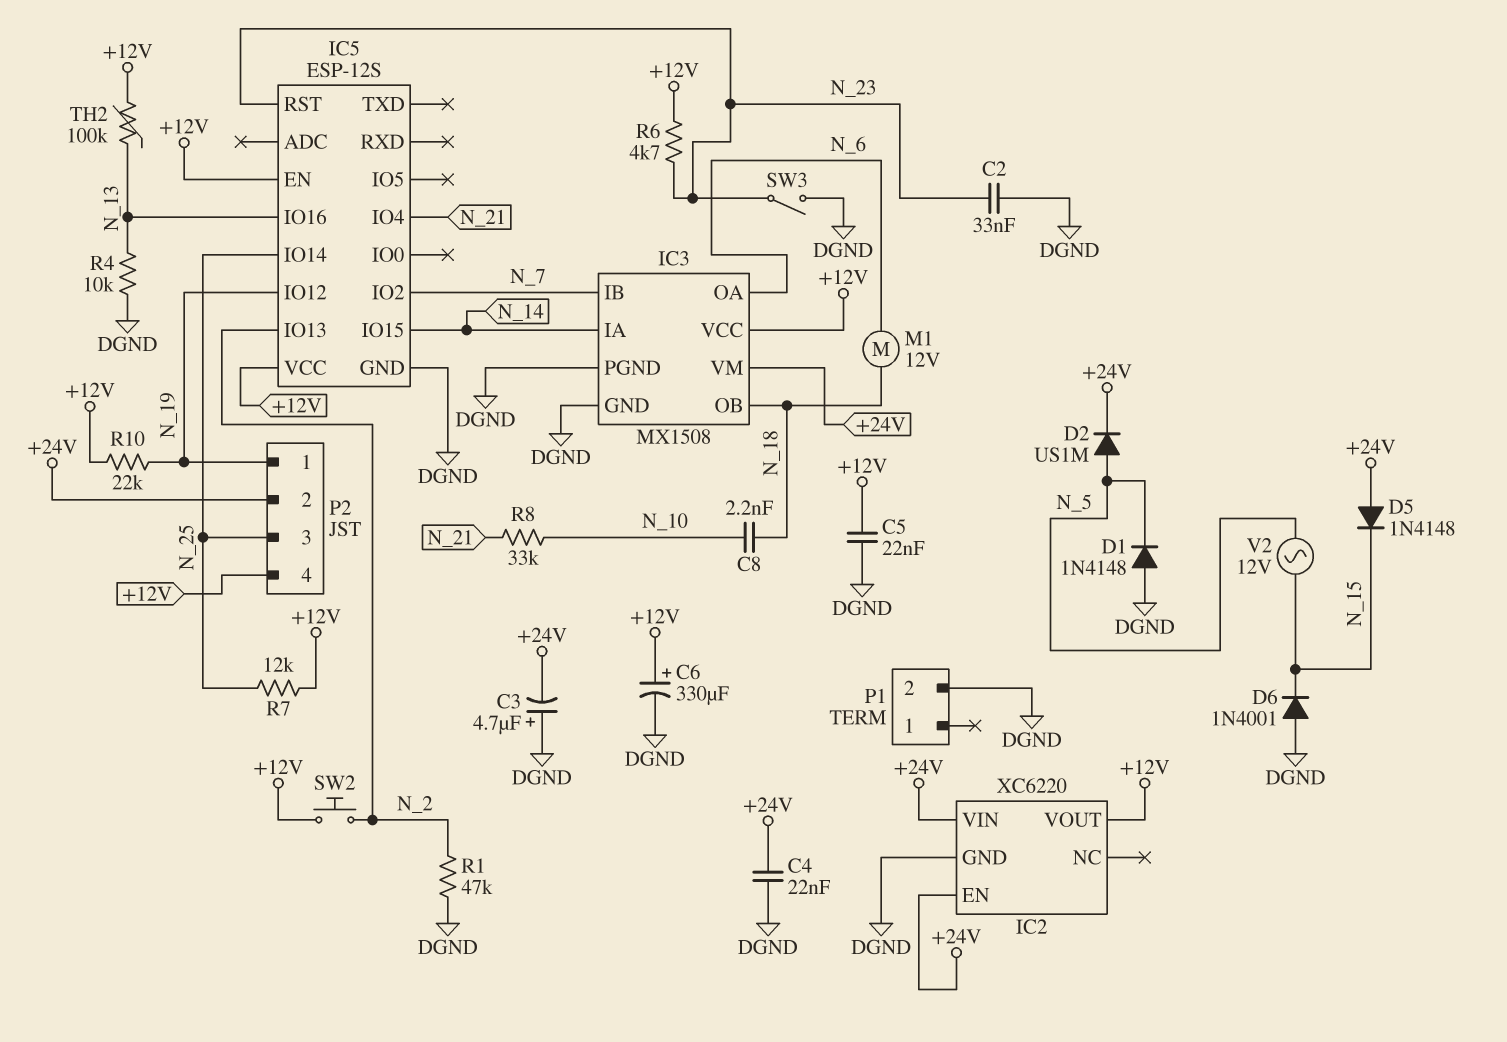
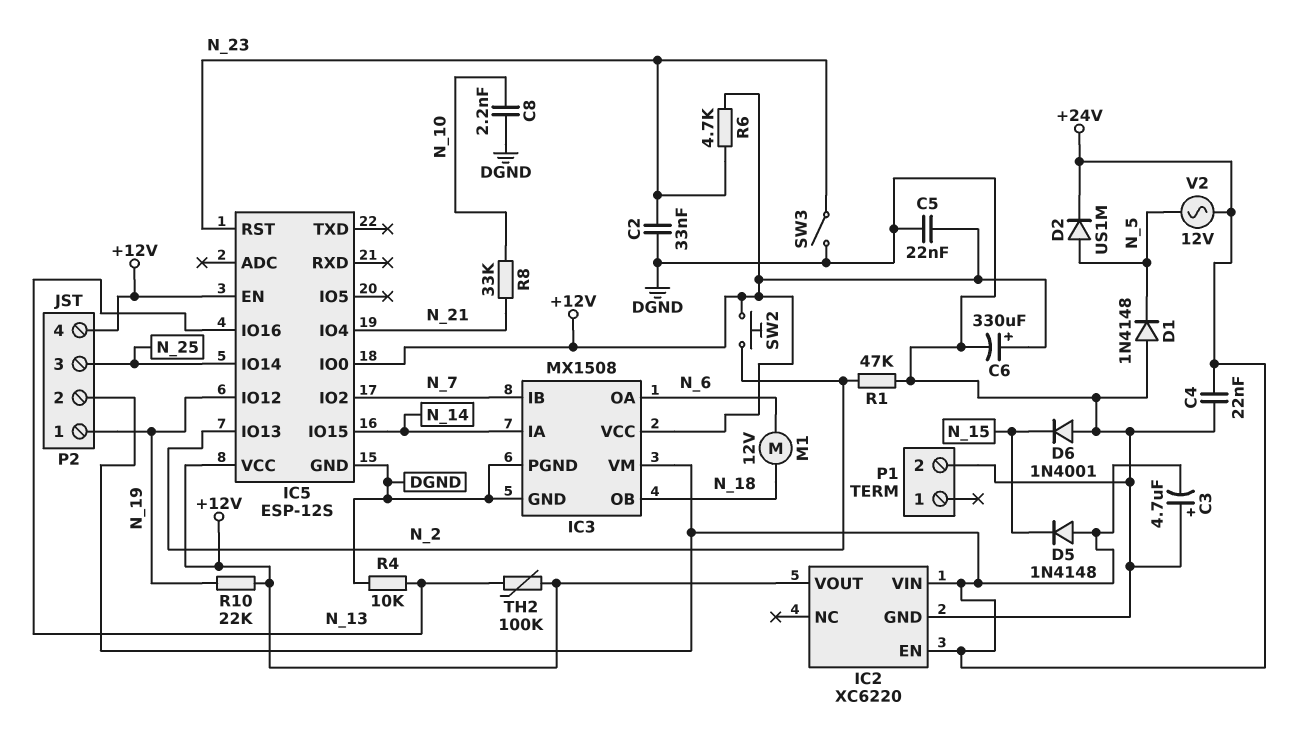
C8: 2.2nF (N_10, N_18) -> 2.2nF (DGND, N_10)
IC5 pin IO0: none -> +12V
R7: 12k (+12V, N_25) -> none
V2: AC 12V (N_5, N_15) -> AC 12V (+24V, N_5)

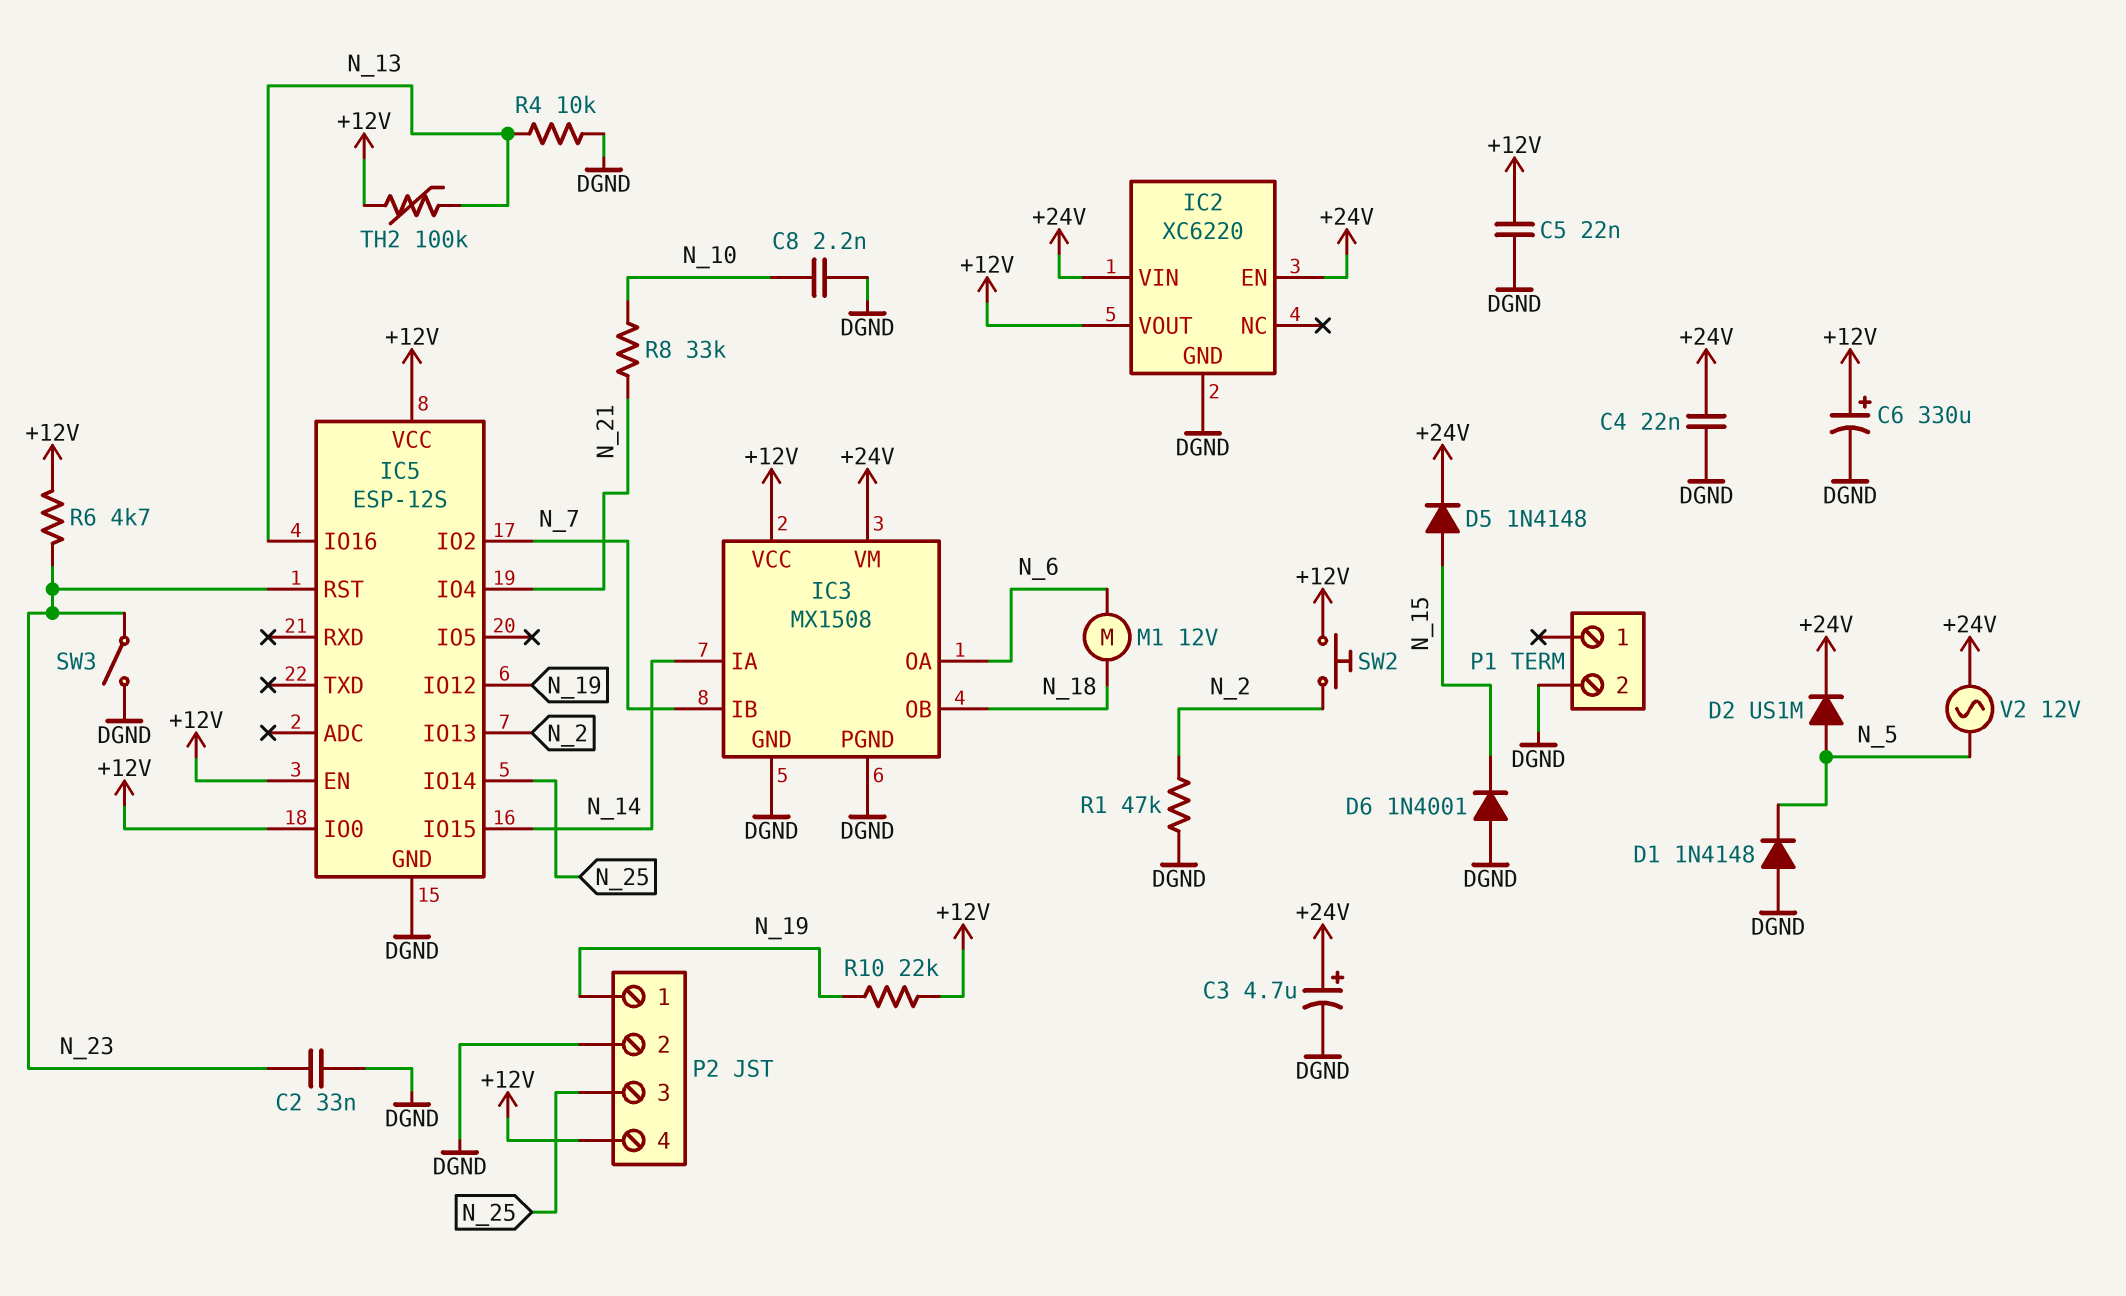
C3: 4.7uF (plus DGND, minus +24V) -> 4.7uF (plus +24V, minus DGND)
D5: diode 1N4148 (A +24V, K N_15) -> diode 1N4148 (A N_15, K +24V)
P2 pin 2: +24V -> DGND

